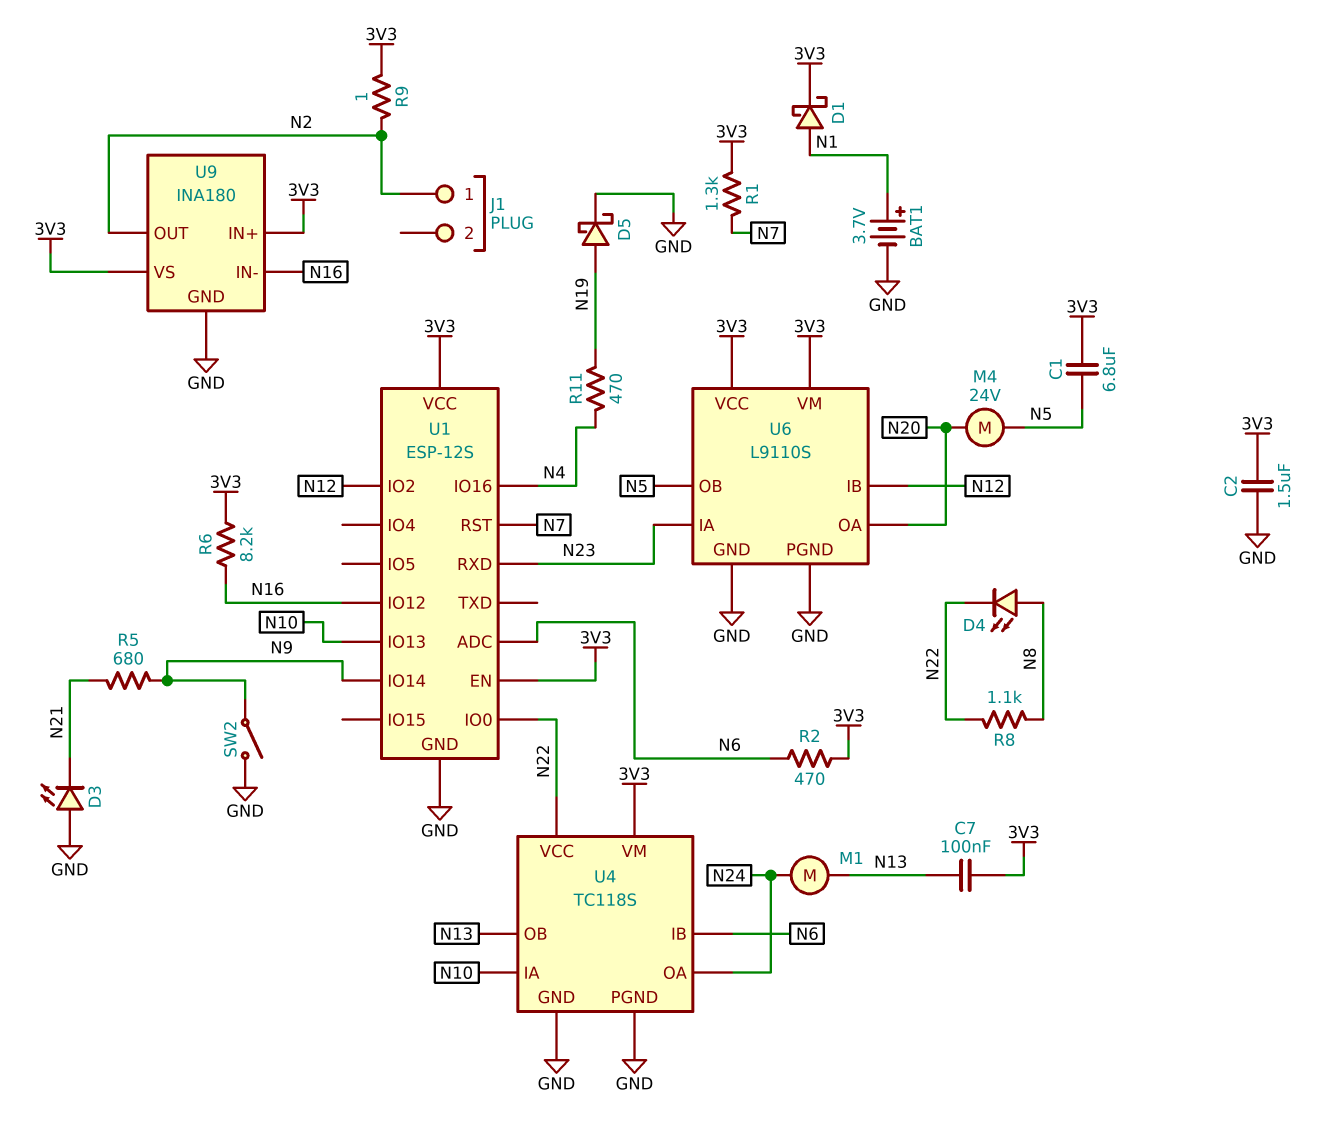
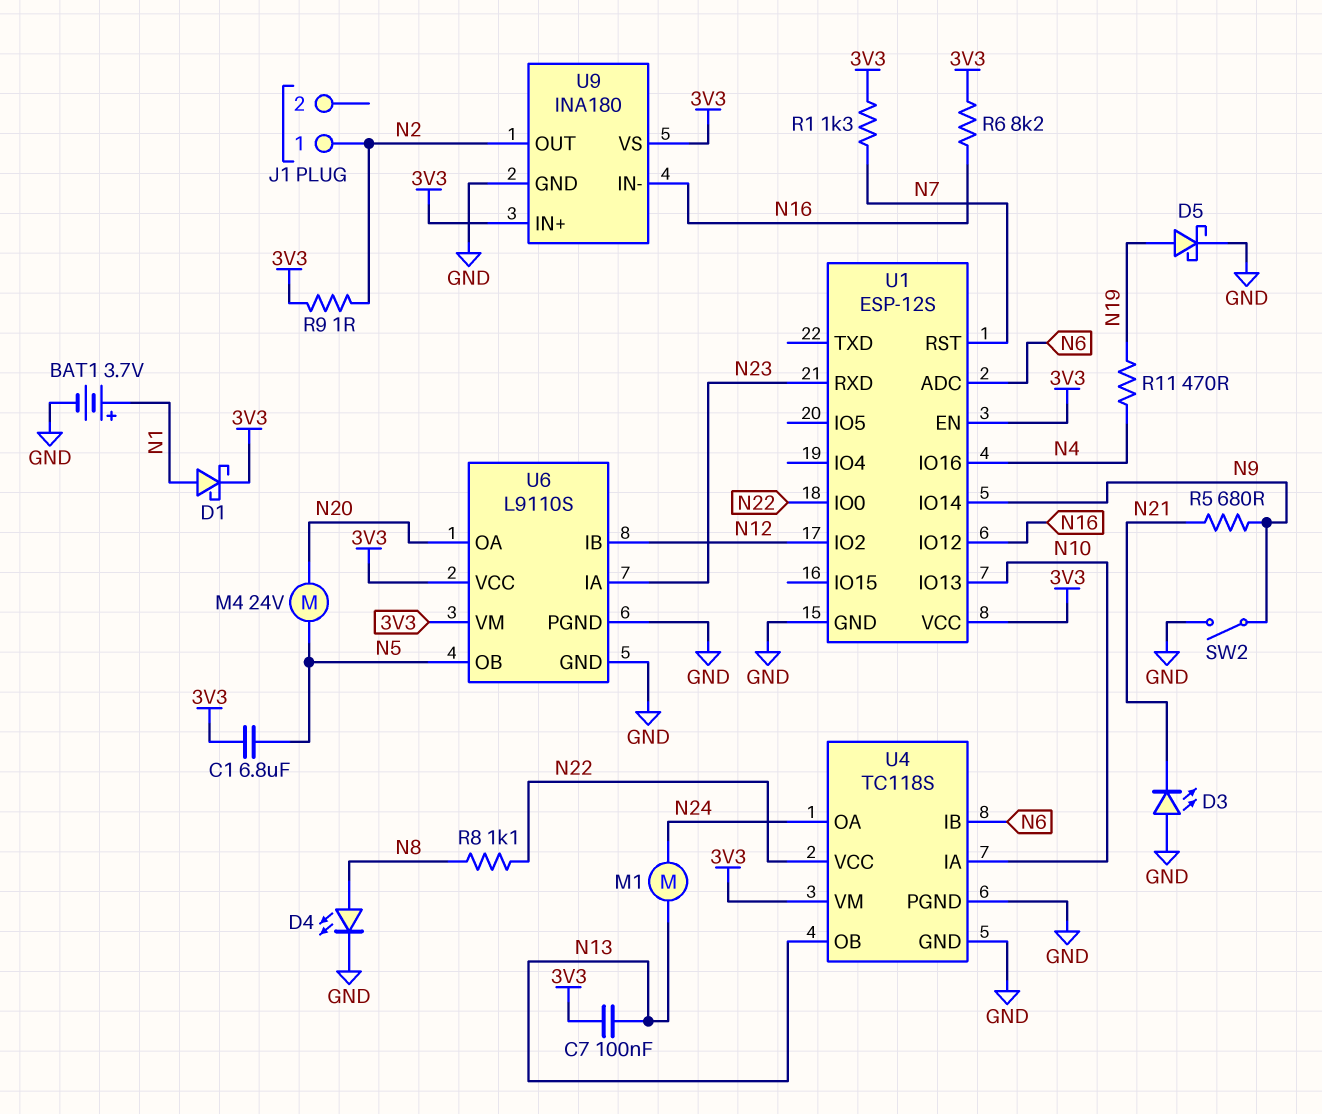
C2: 1.5uF (3V3, GND) -> none
D4: LED (A N8, K N22) -> LED (A N8, K GND)
R2: 470 (3V3, N6) -> none

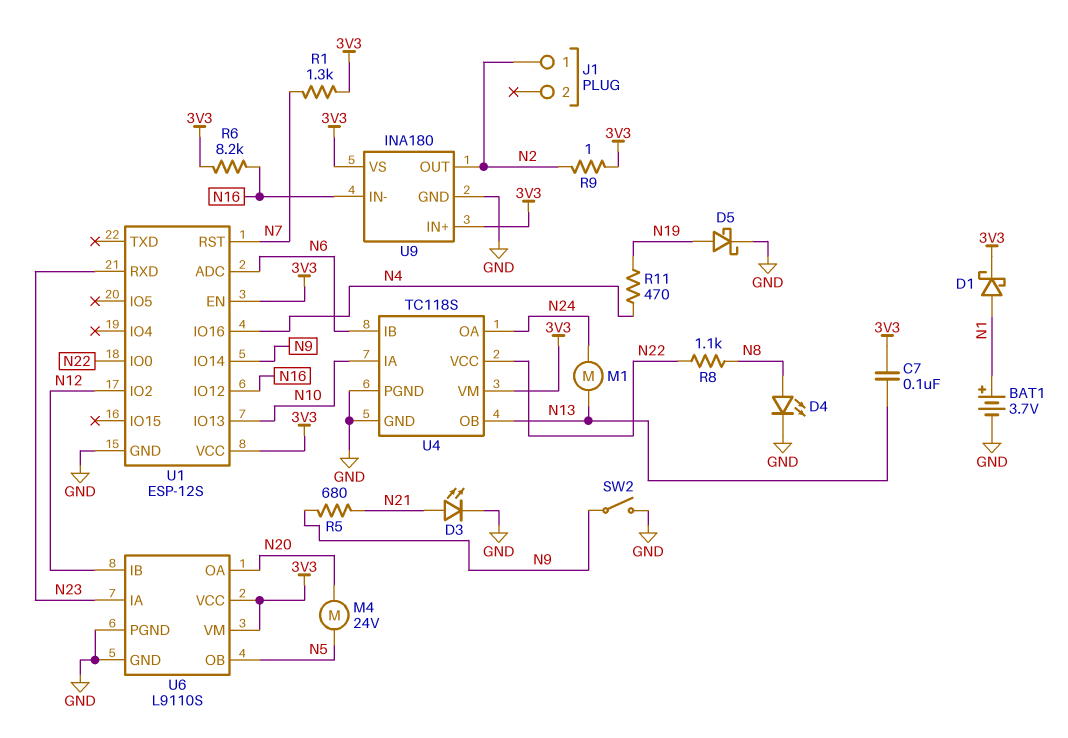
C1: 6.8uF (3V3, N5) -> none
D3: LED (A GND, K N21) -> LED (A N21, K GND)

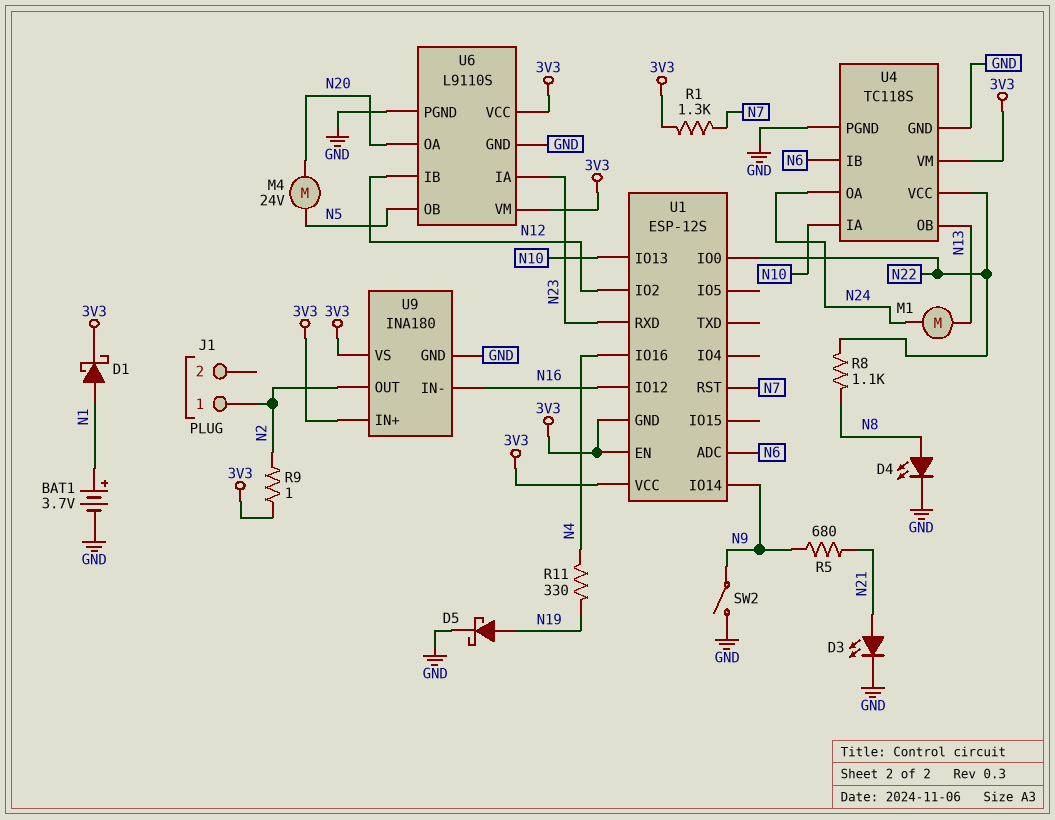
C7: 100nF (3V3, N13) -> none
R6: 8.2k (3V3, N16) -> none
R11: 470 (N4, N19) -> 330 (N4, N19)
U1 pin GND: GND -> 3V3

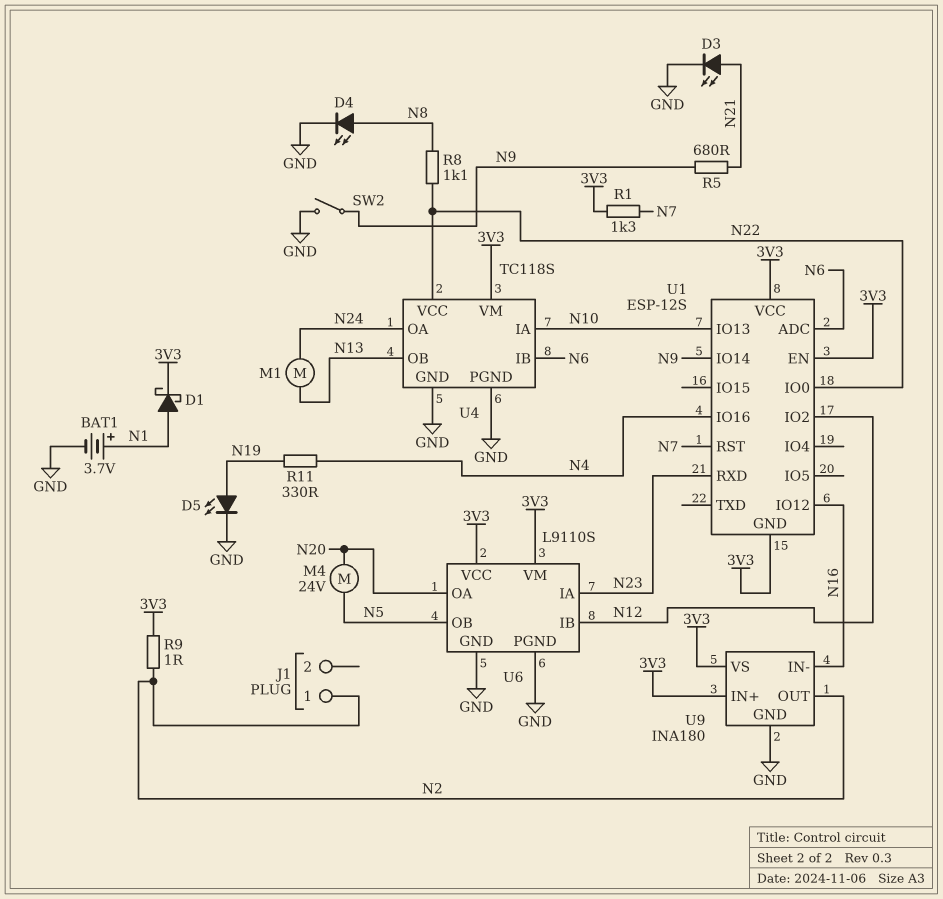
D5: schottky (A N19, K GND) -> LED (A N19, K GND)

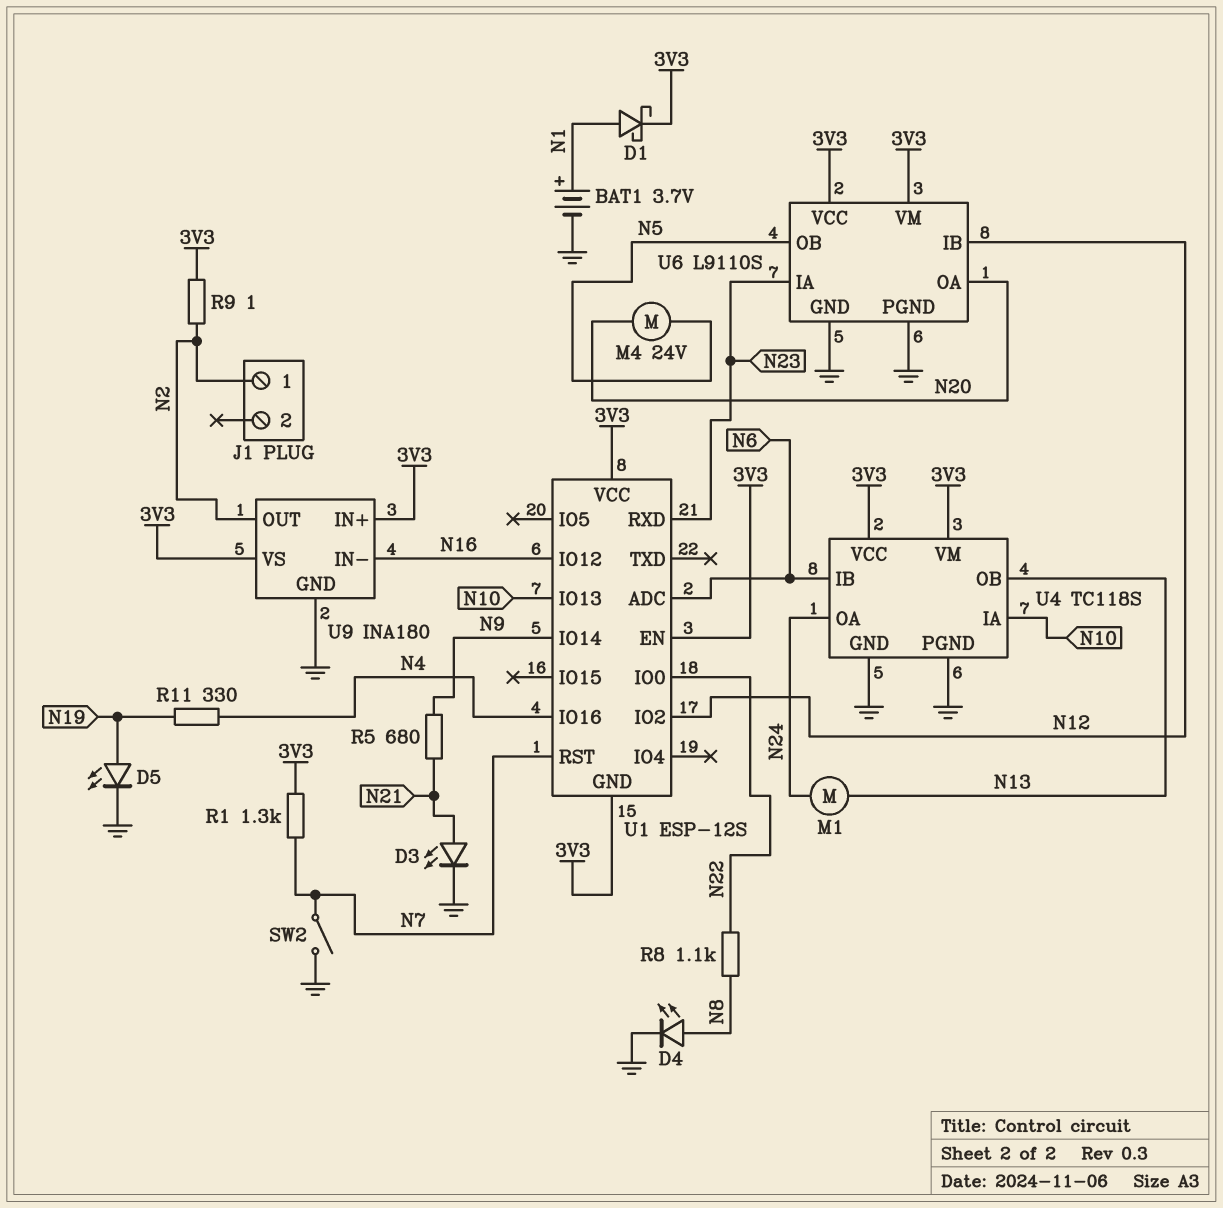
SW2: switch (GND, N9) -> switch (GND, N7)
U4 pin VCC: N22 -> 3V3

